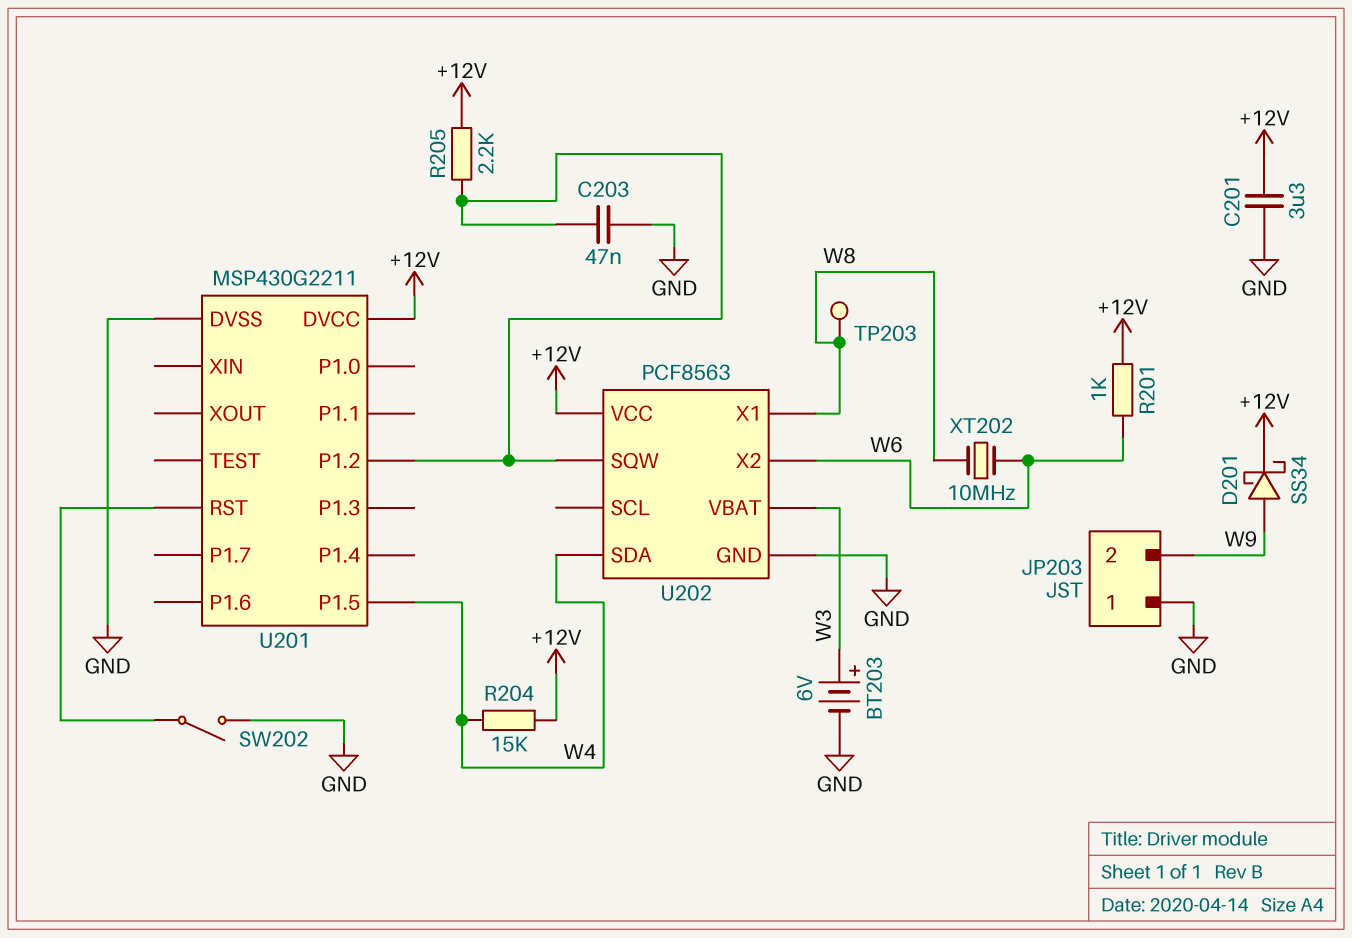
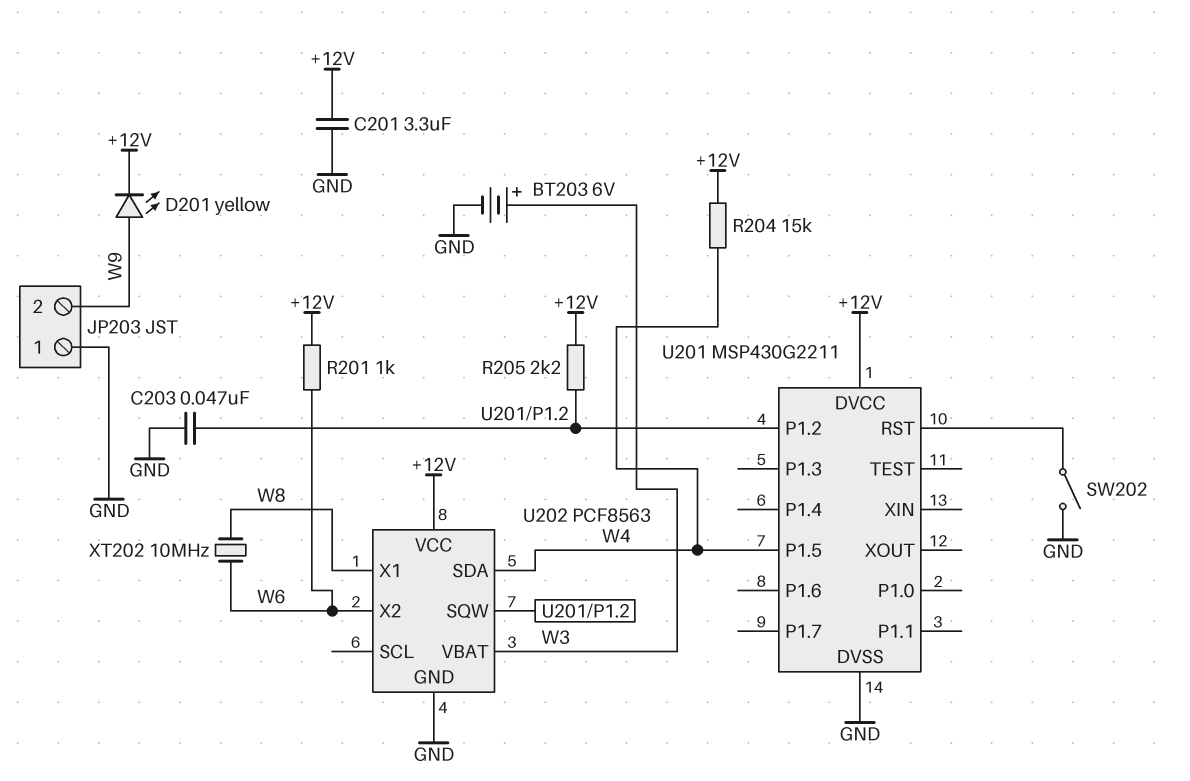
D201: schottky SS34 (A W9, K +12V) -> LED yellow (A W9, K +12V)
TP203: test point (W8) -> none

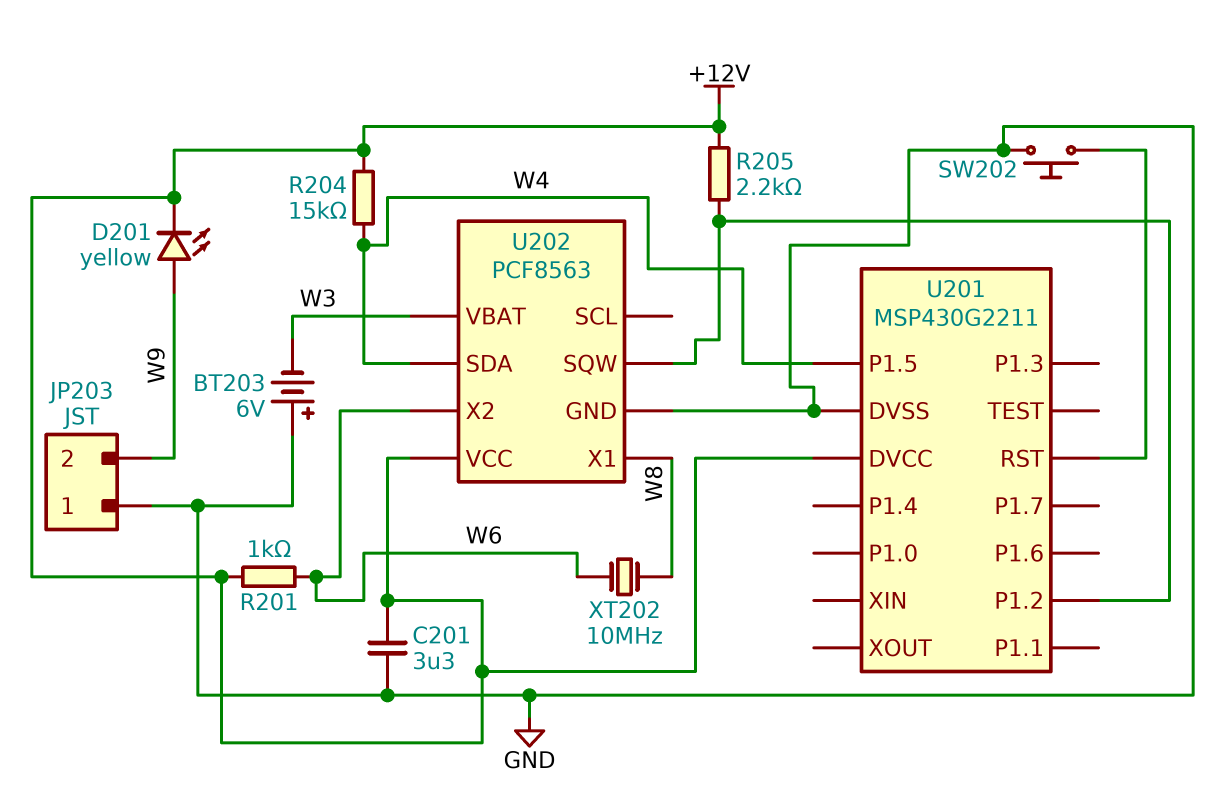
BT203: 6V (plus W3, minus GND) -> 6V (plus GND, minus W3)
C203: 47nF (GND, U201/P1.2) -> none
SW202: switch (GND, U201/RST) -> button (GND, U201/RST)

